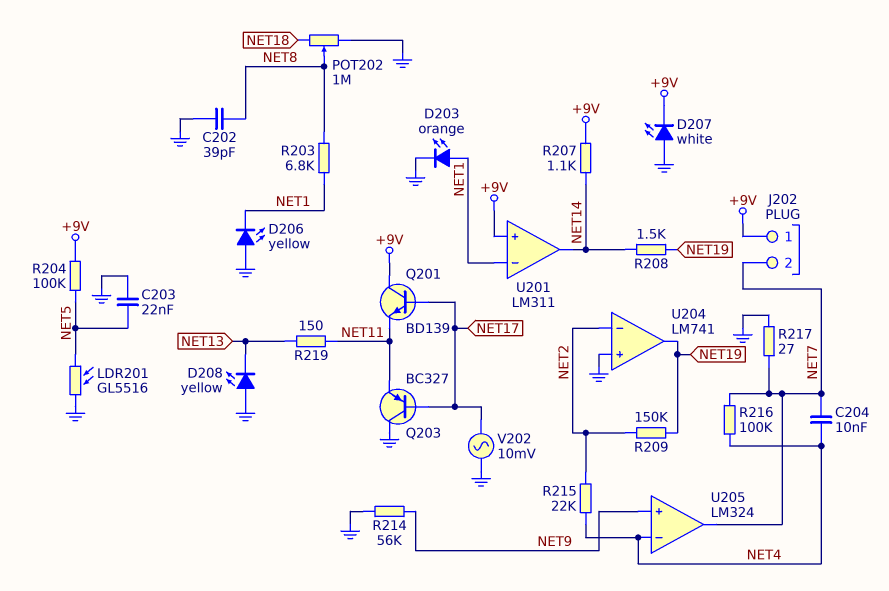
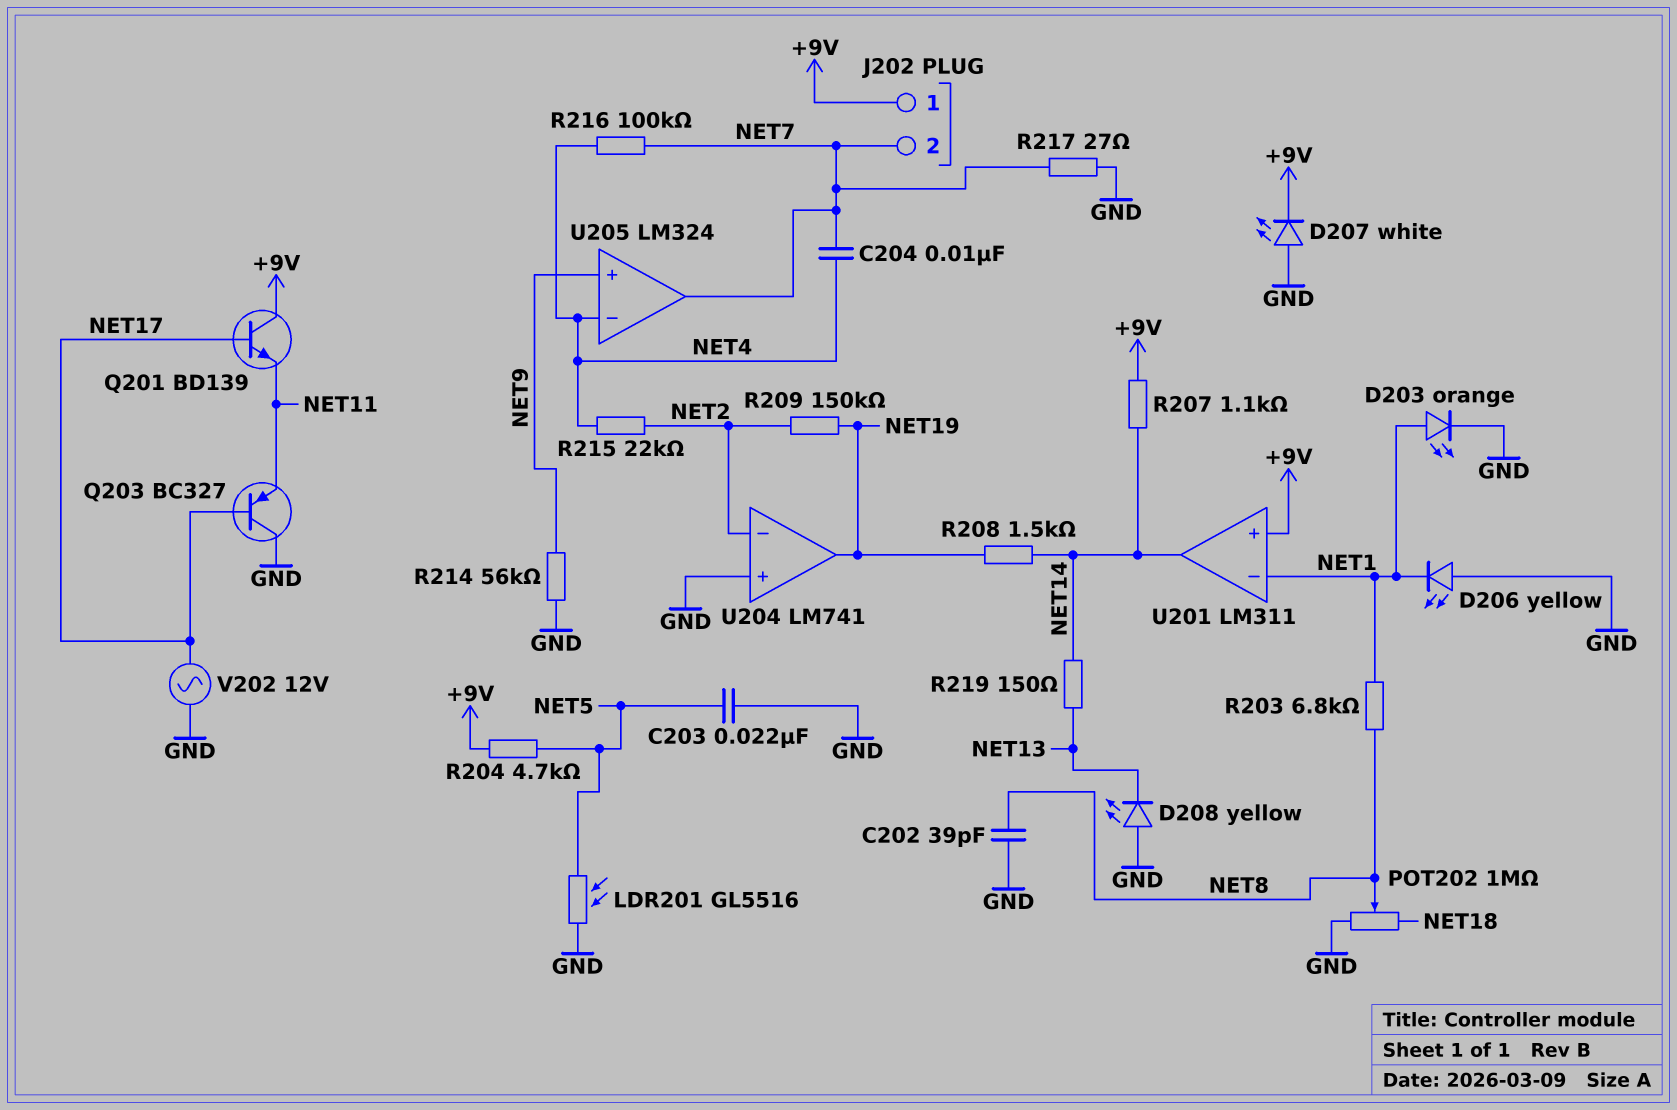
R204: 100k (+9V, NET5) -> 4.7k (+9V, NET5)
R219: 150 (NET11, NET13) -> 150 (NET13, NET14)
V202: AC 10mV (GND, NET17) -> AC 12V (GND, NET17)

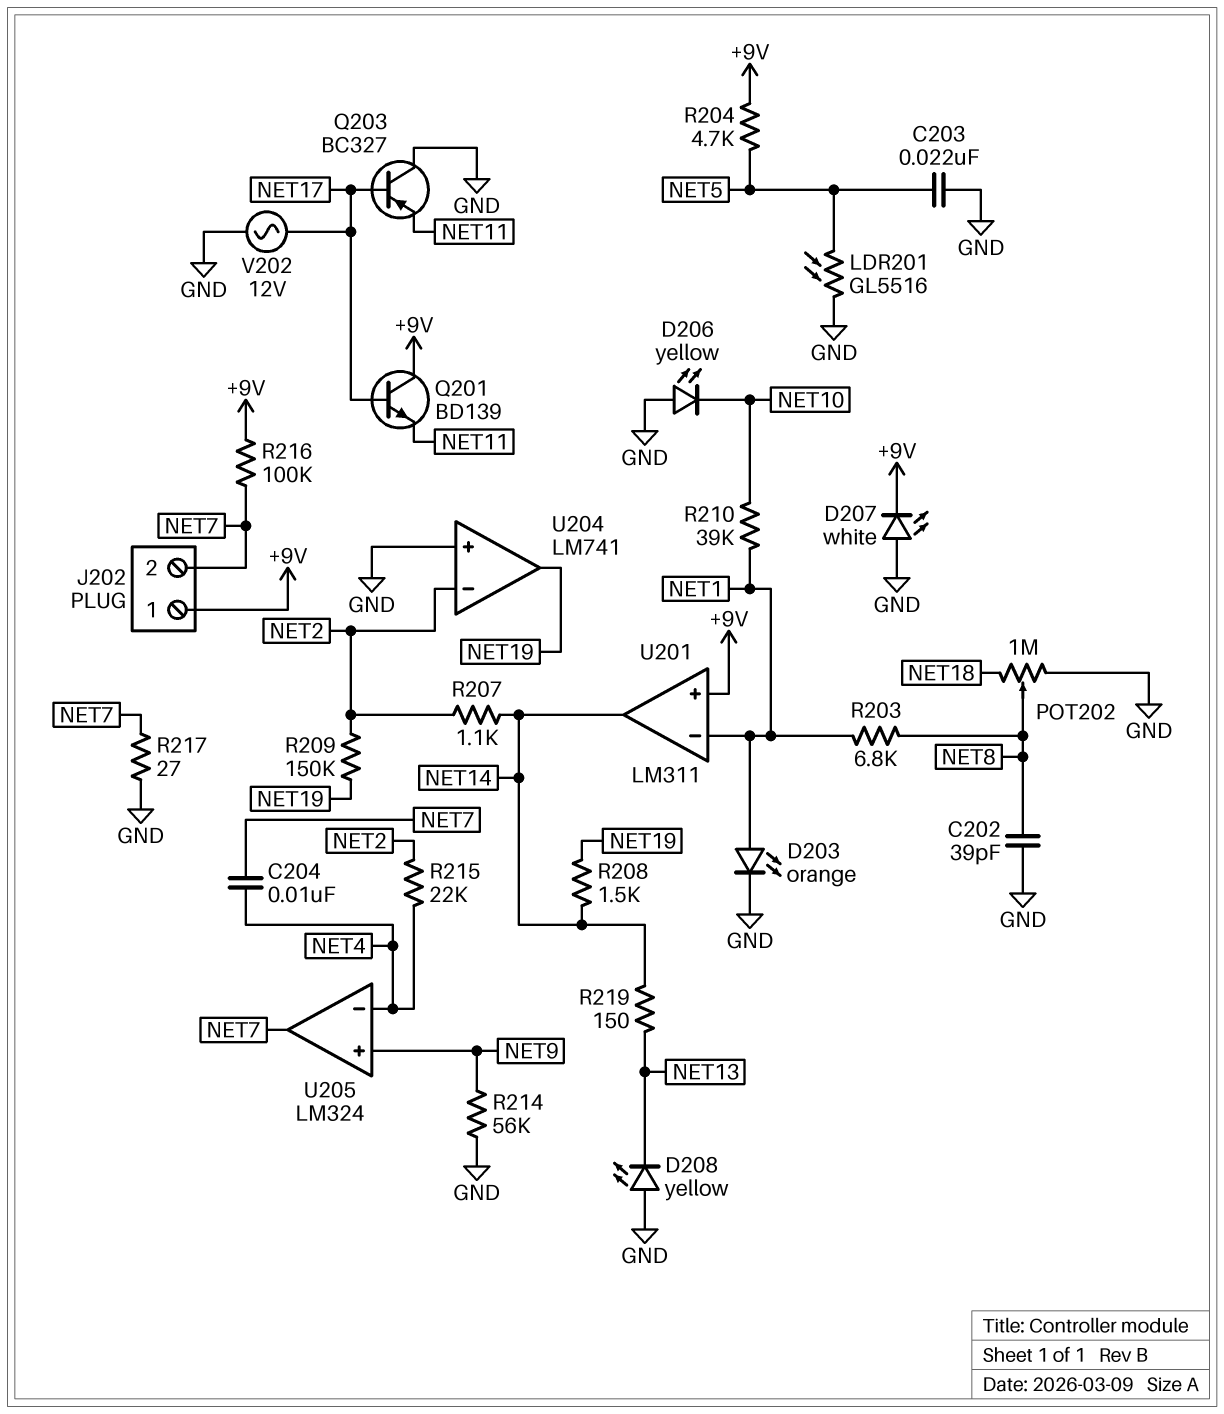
D206: LED yellow (A GND, K NET1) -> LED yellow (A GND, K NET10)
R207: 1.1k (+9V, NET14) -> 1.1k (NET2, NET14)
R210: none -> 39k (NET1, NET10)
R216: 100k (NET4, NET7) -> 100k (+9V, NET7)

